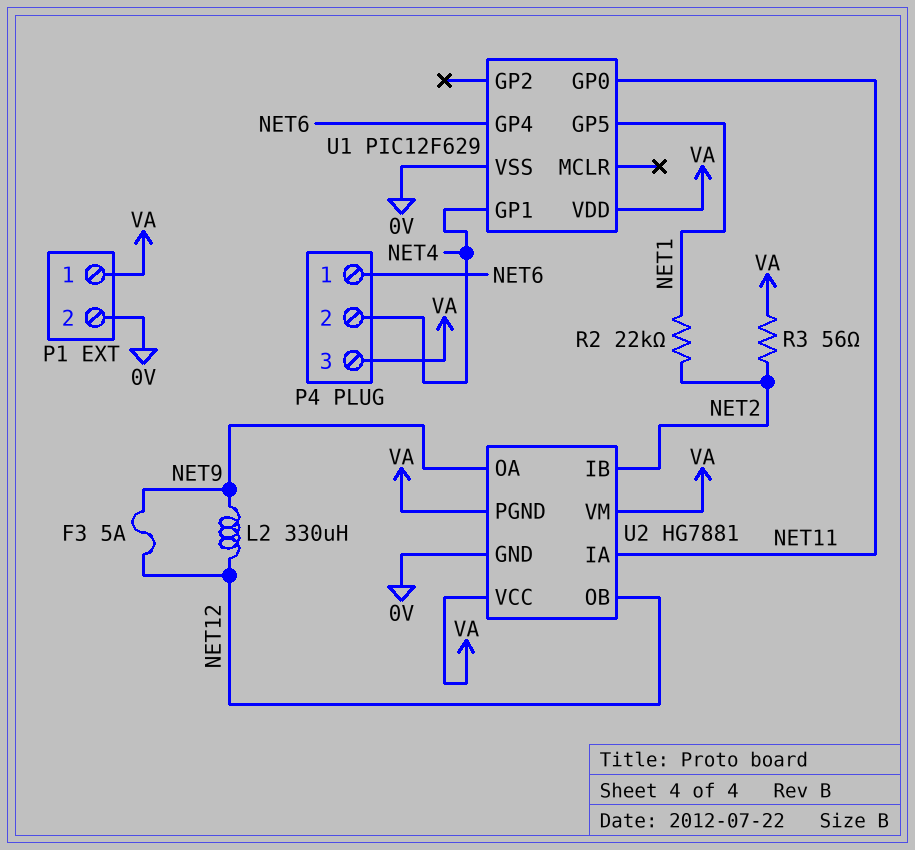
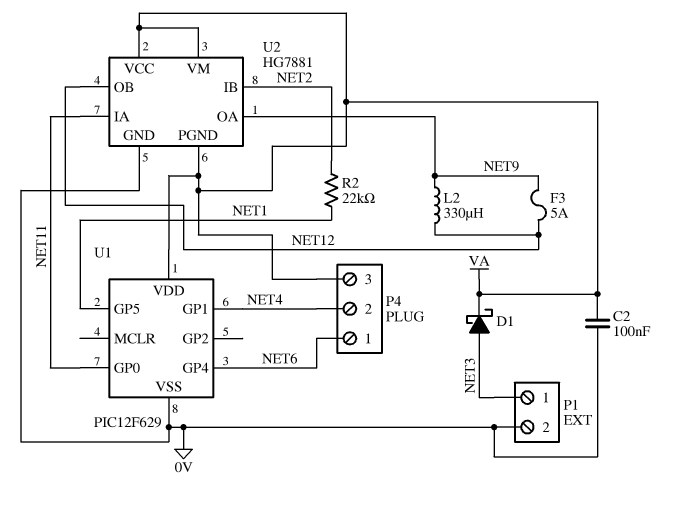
C2: none -> 100nF (0V, VA)
D1: none -> schottky (A NET3, K VA)
P1 pin 1: VA -> NET3
R3: 56 (NET2, VA) -> none

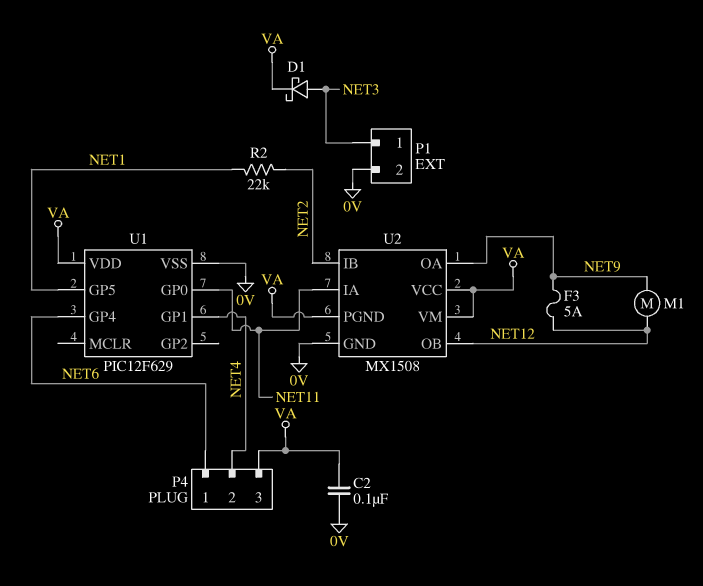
L2: 330uH (NET9, NET12) -> none
M1: none -> motor (NET9, NET12)
U2: HG7881 -> MX1508

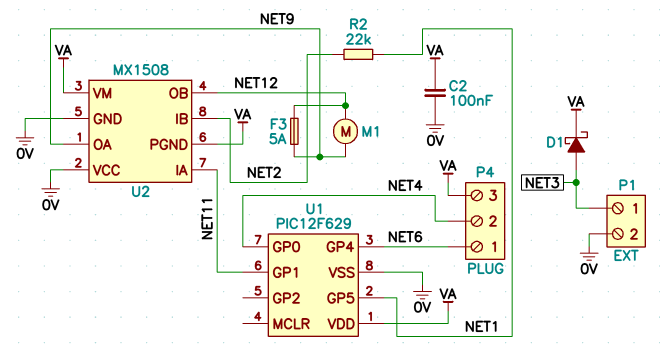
U1 pin GP0: NET11 -> NET4
U1 pin GP1: NET4 -> NET11
U2 pin VCC: VA -> 0V

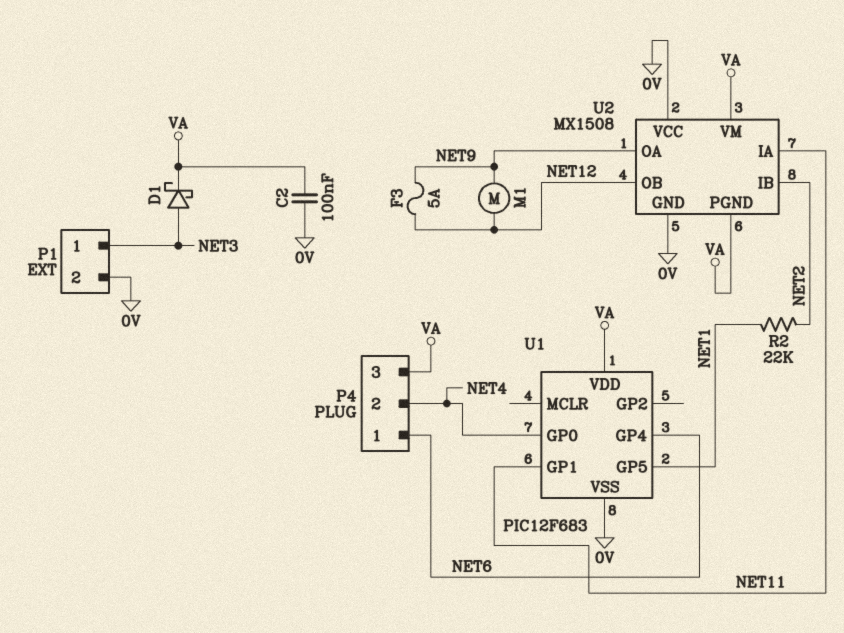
U1: PIC12F629 -> PIC12F683

